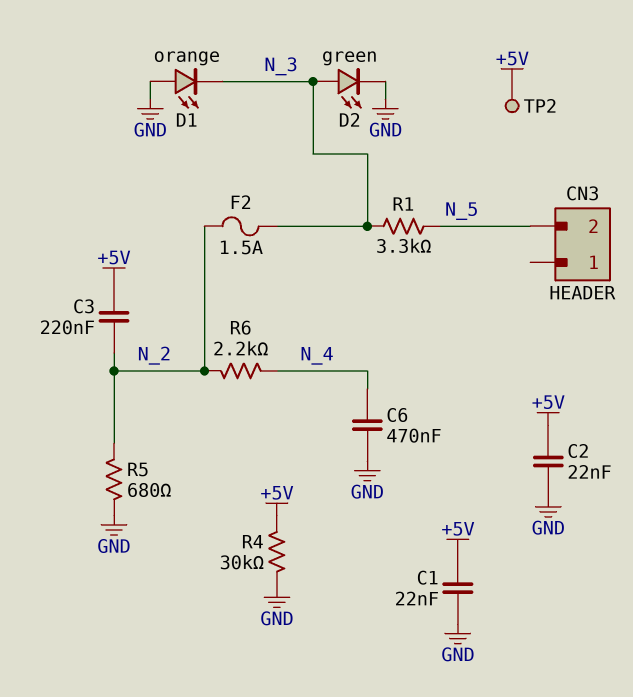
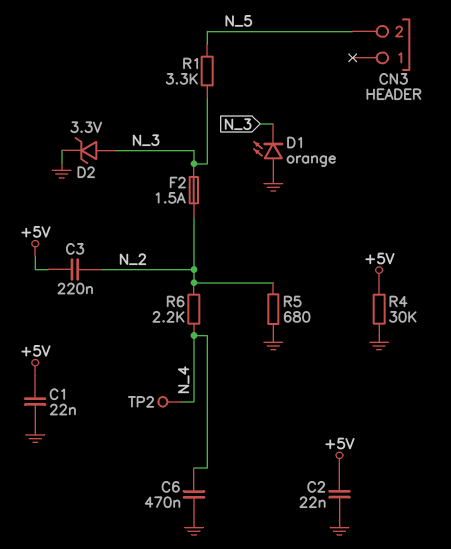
D2: LED green (A N_3, K GND) -> zener 3.3V (A N_3, K GND)
TP2: test point (+5V) -> test point (N_4)

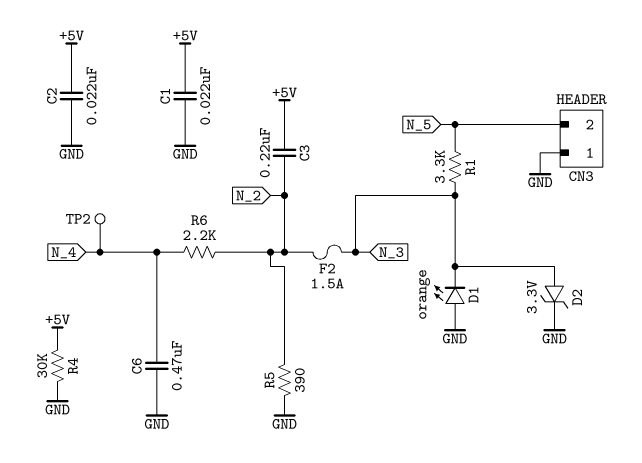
CN3 pin 1: none -> GND
R5: 680 (GND, N_2) -> 390 (GND, N_2)

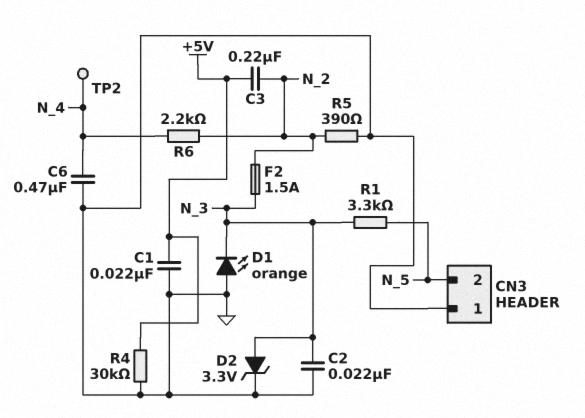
C2: 22nF (+5V, GND) -> 22nF (GND, N_3)

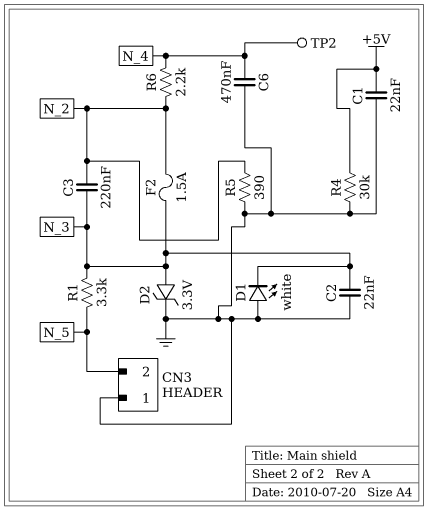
C3: 220nF (+5V, N_2) -> 220nF (N_2, N_3)
D1: LED orange (A GND, K N_3) -> LED white (A GND, K N_3)

